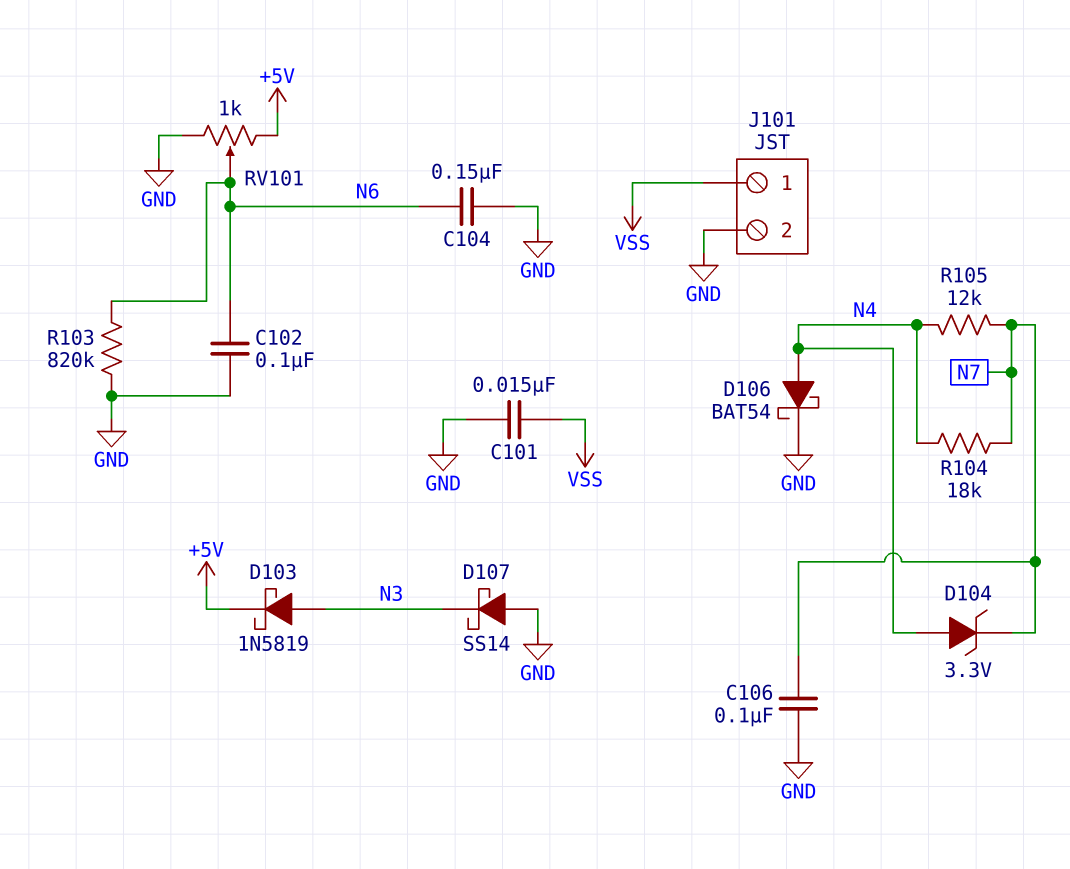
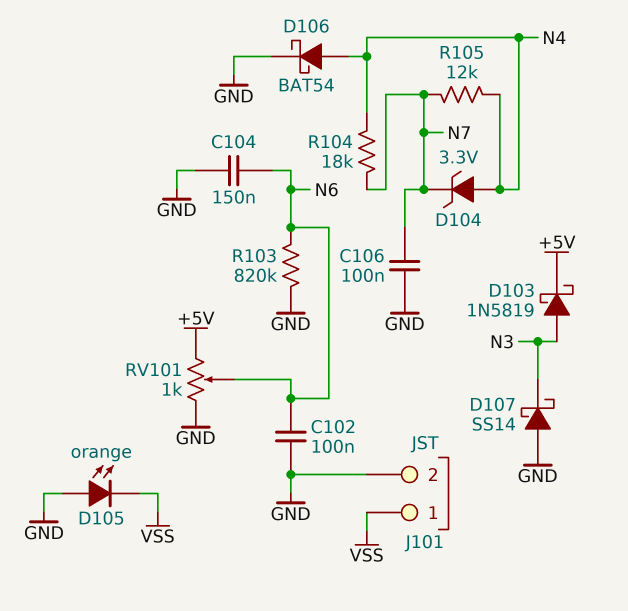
C101: 15nF (GND, VSS) -> none
D105: none -> LED orange (A GND, K VSS)

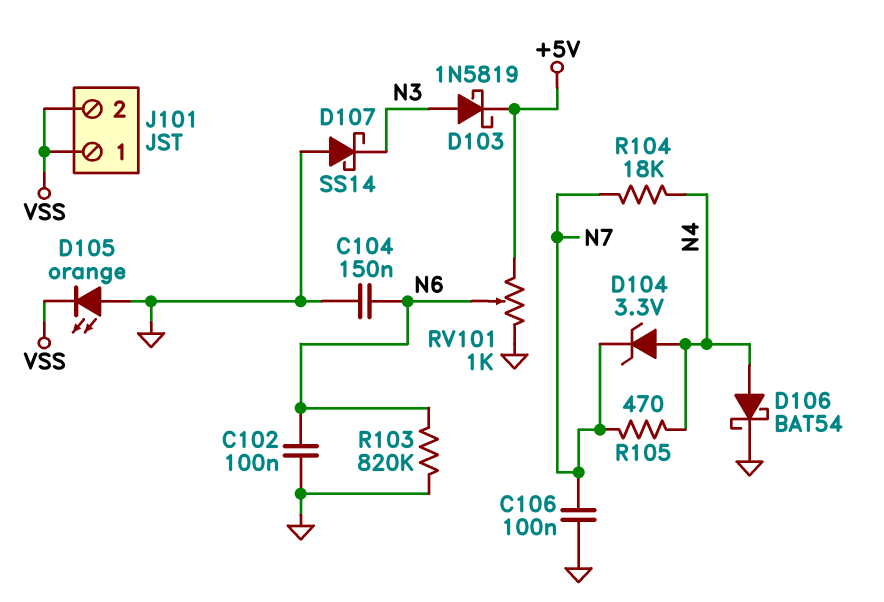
J101 pin 2: GND -> VSS
R105: 12k (N4, N7) -> 470 (N4, N7)

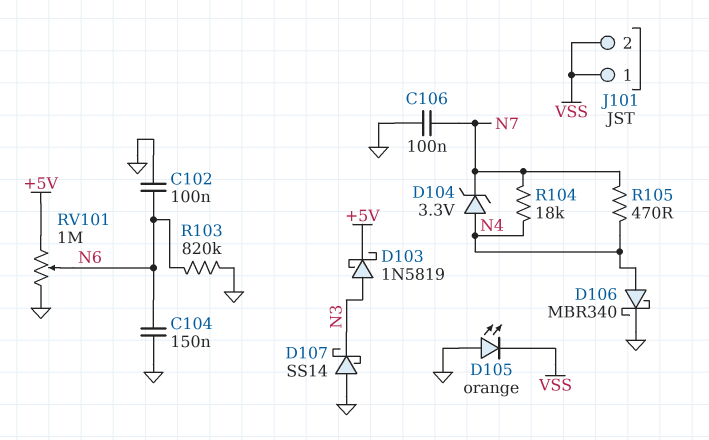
D106: schottky BAT54 (A N4, K GND) -> schottky MBR340 (A N4, K GND)
RV101: 1k (+5V, GND, wiper N6) -> 1M (+5V, GND, wiper N6)

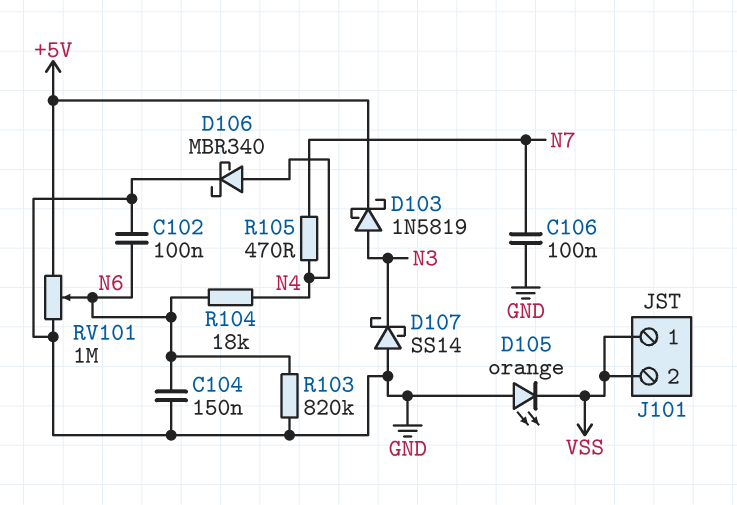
D104: zener 3.3V (A N4, K N7) -> none
R104: 18k (N4, N7) -> 18k (N4, N6)

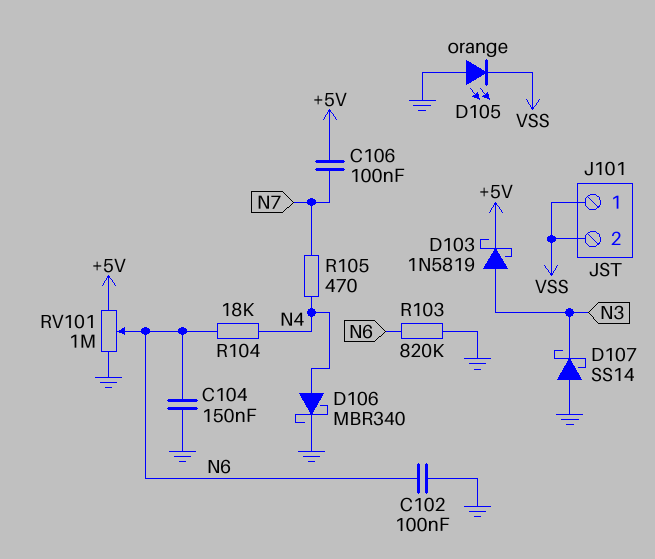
C106: 100nF (GND, N7) -> 100nF (+5V, N7)

